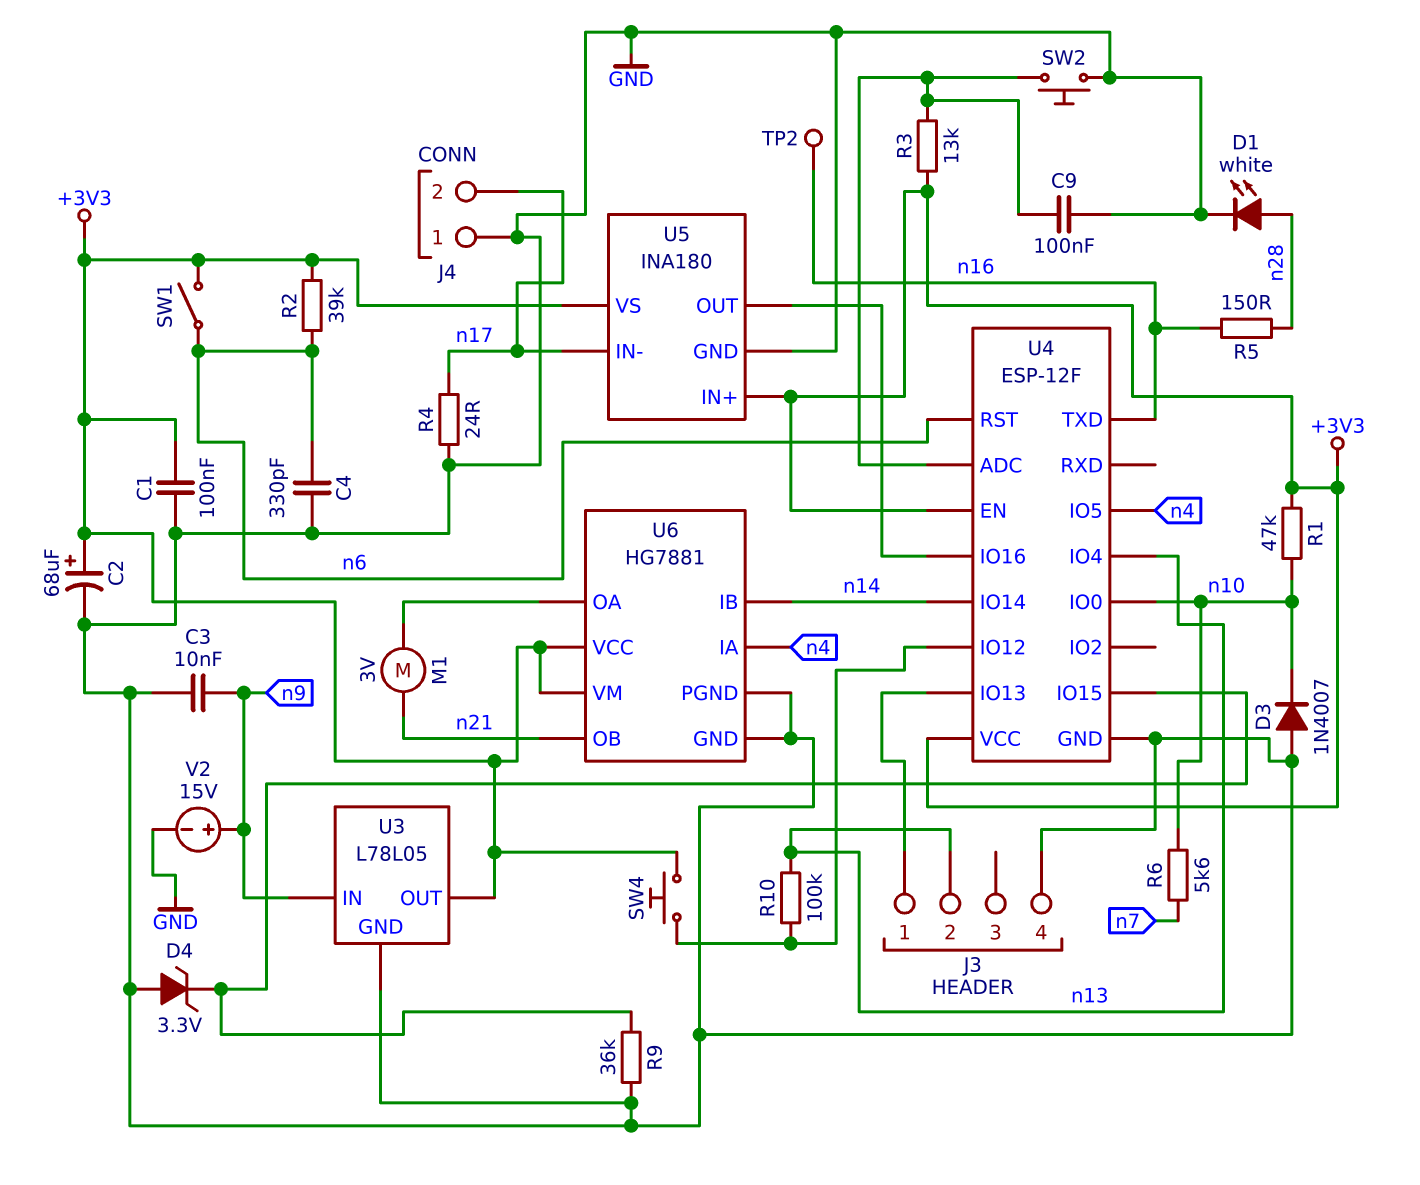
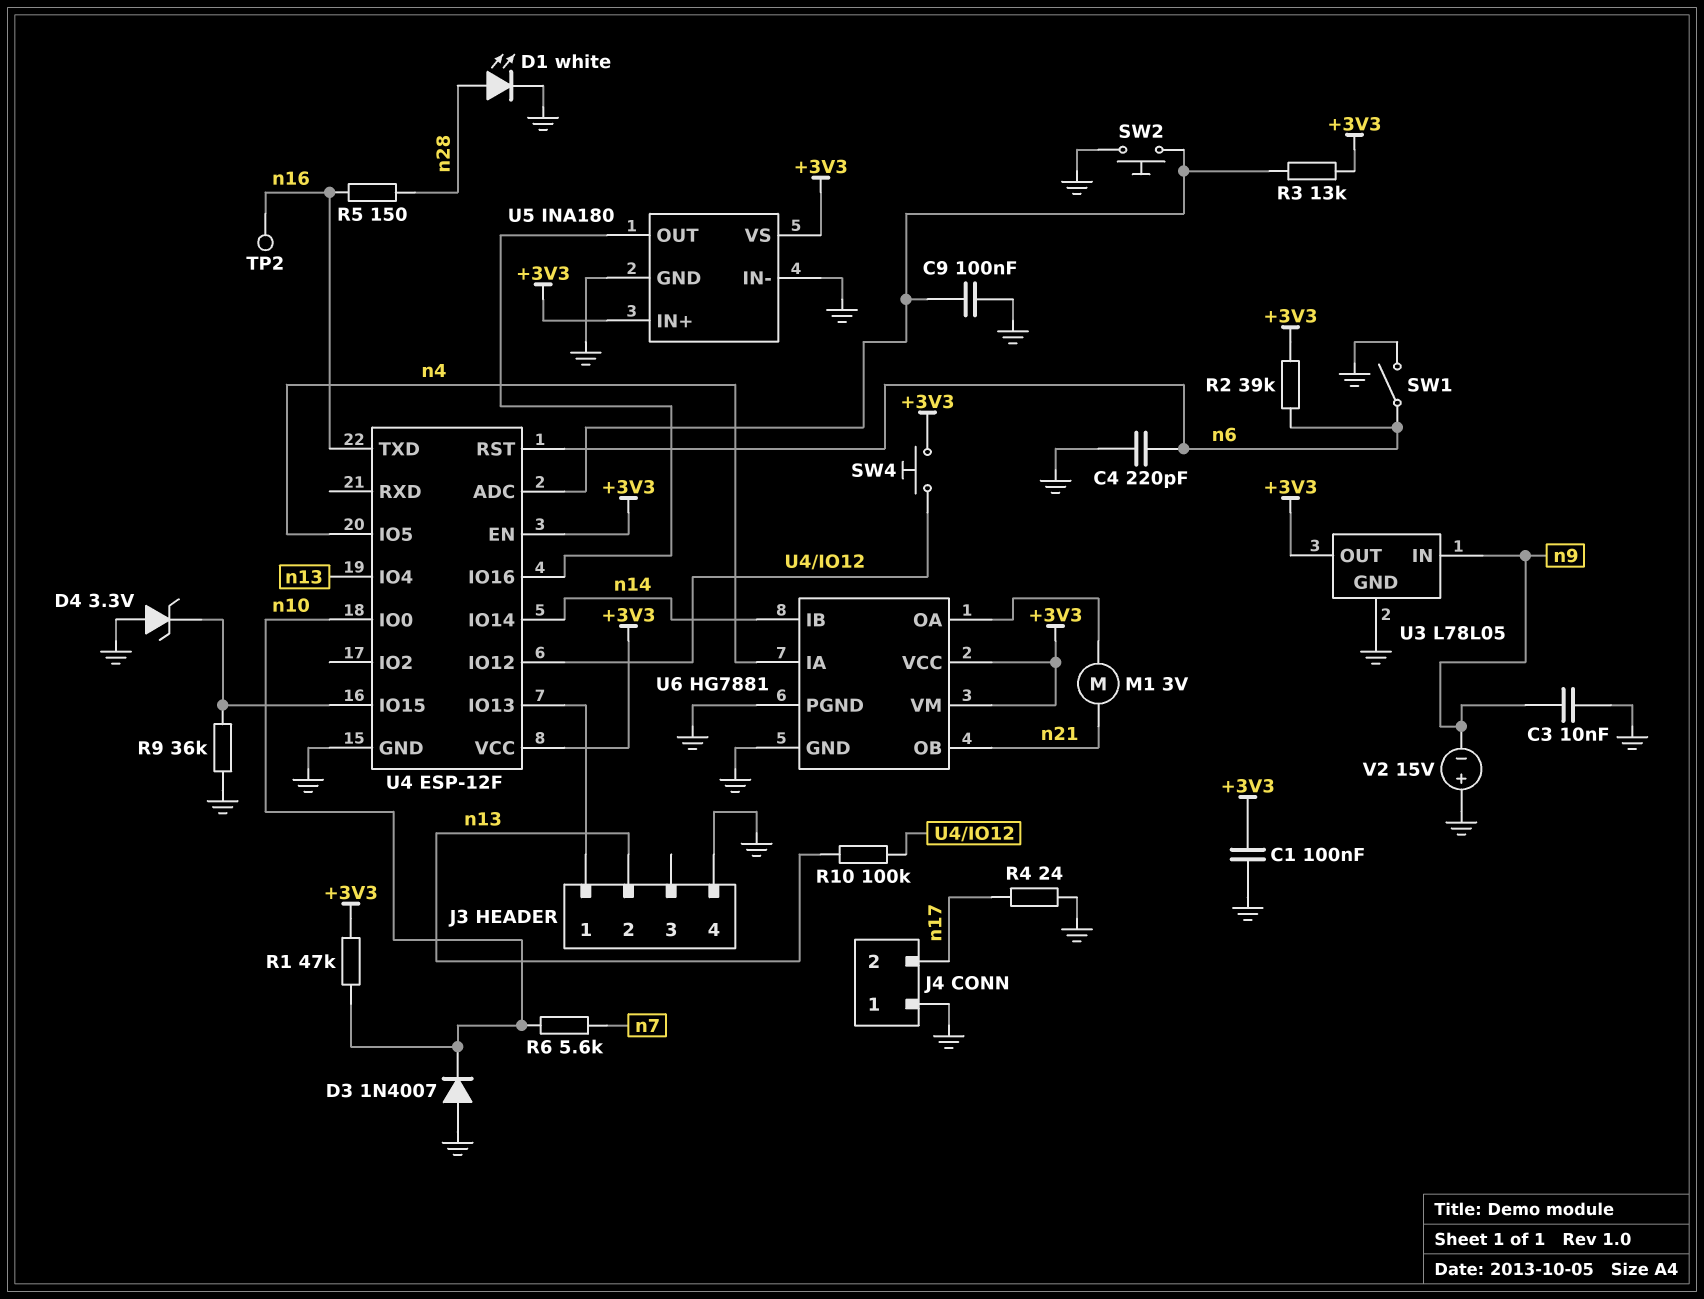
C2: 68uF (plus +3V3, minus GND) -> none
C4: 330pF (GND, n6) -> 220pF (GND, n6)
SW1: switch (+3V3, n6) -> switch (GND, n6)
U5 pin IN-: n17 -> GND
V2: 15V (plus n9, minus GND) -> 15V (plus GND, minus n9)

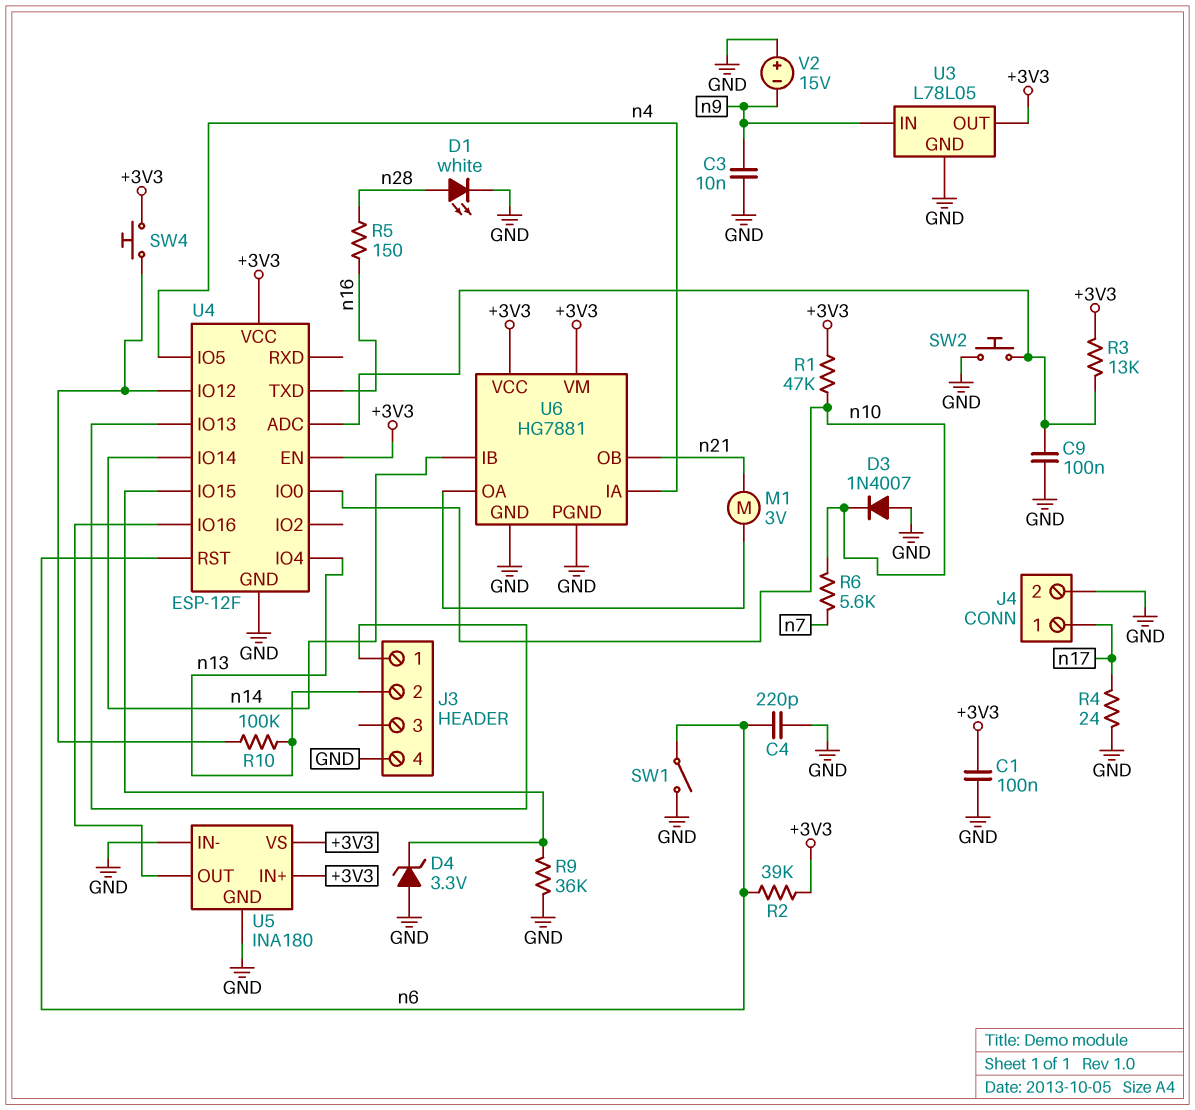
J4 pin 1: GND -> n17
J4 pin 2: n17 -> GND
TP2: test point (n16) -> none

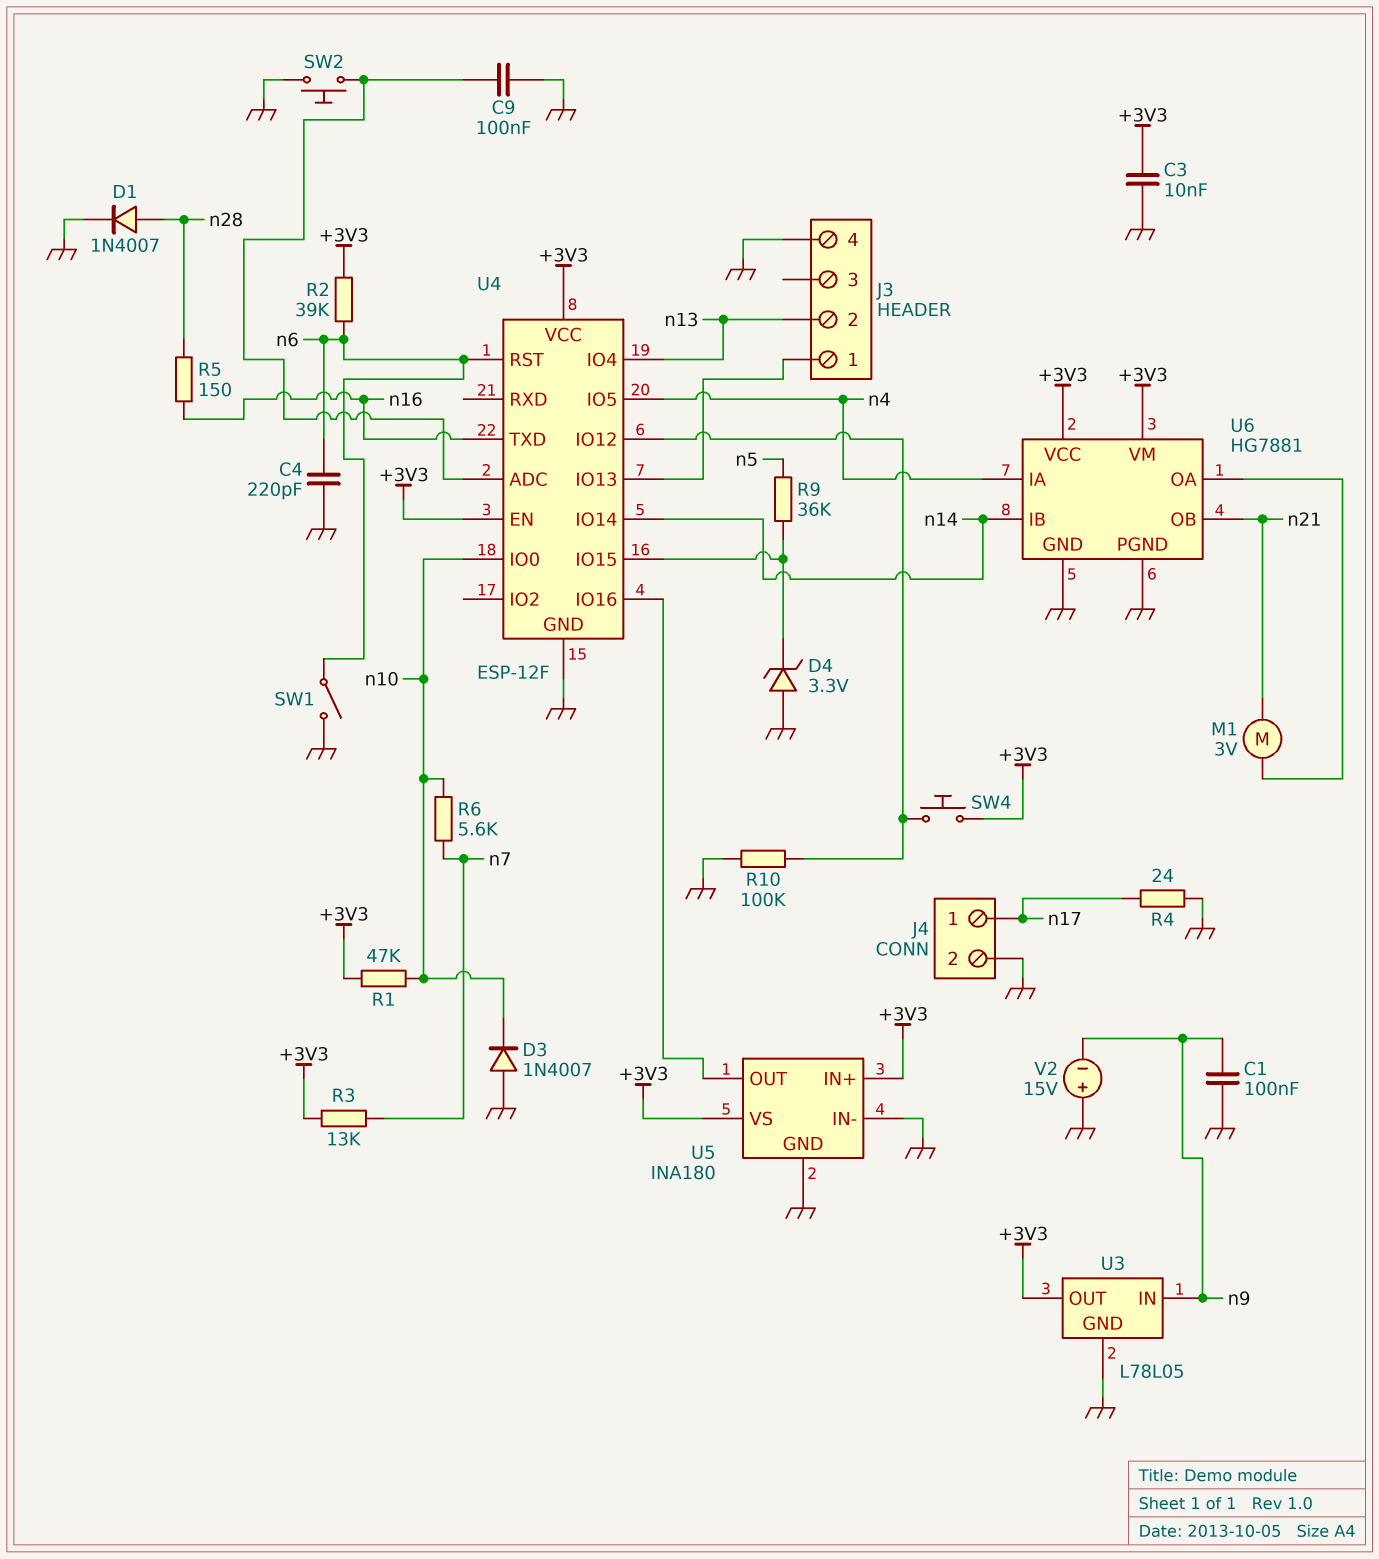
C1: 100nF (+3V3, GND) -> 100nF (GND, n9)
C3: 10nF (GND, n9) -> 10nF (+3V3, GND)
D1: LED white (A n28, K GND) -> diode 1N4007 (A n28, K GND)
R3: 13k (+3V3, U4/ADC) -> 13k (+3V3, n7)
R9: 36k (GND, U4/IO15) -> 36k (U4/IO15, n5)
R10: 100k (U4/IO12, n13) -> 100k (GND, U4/IO12)

